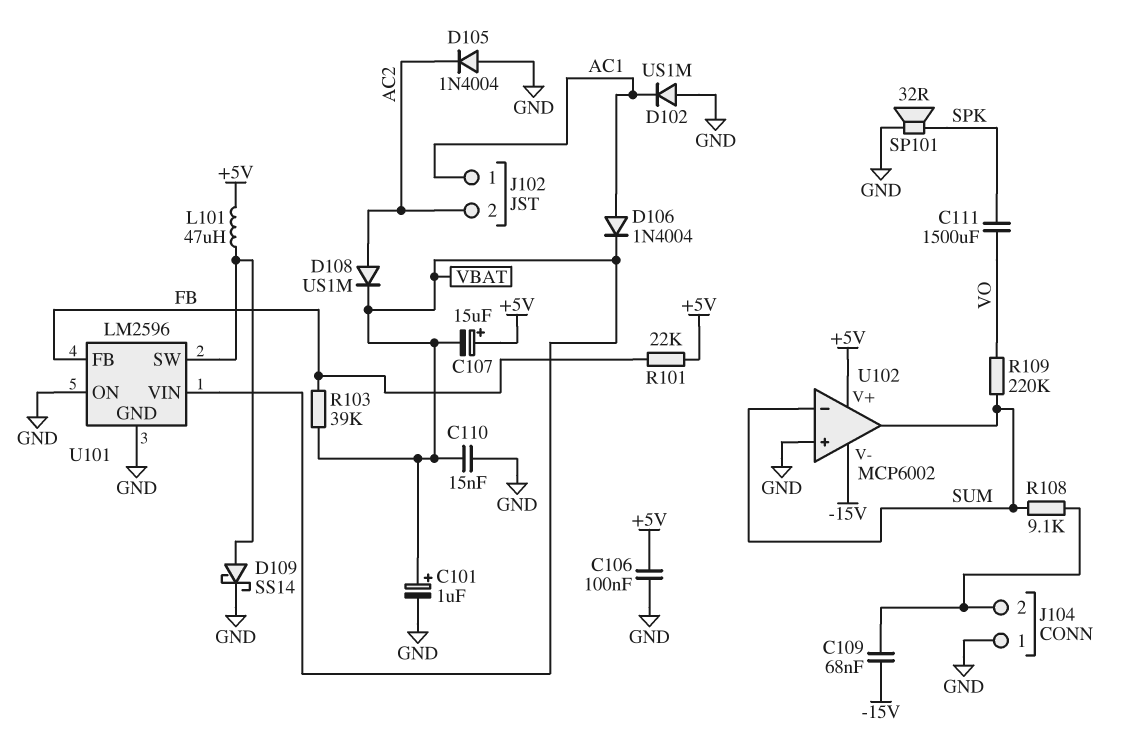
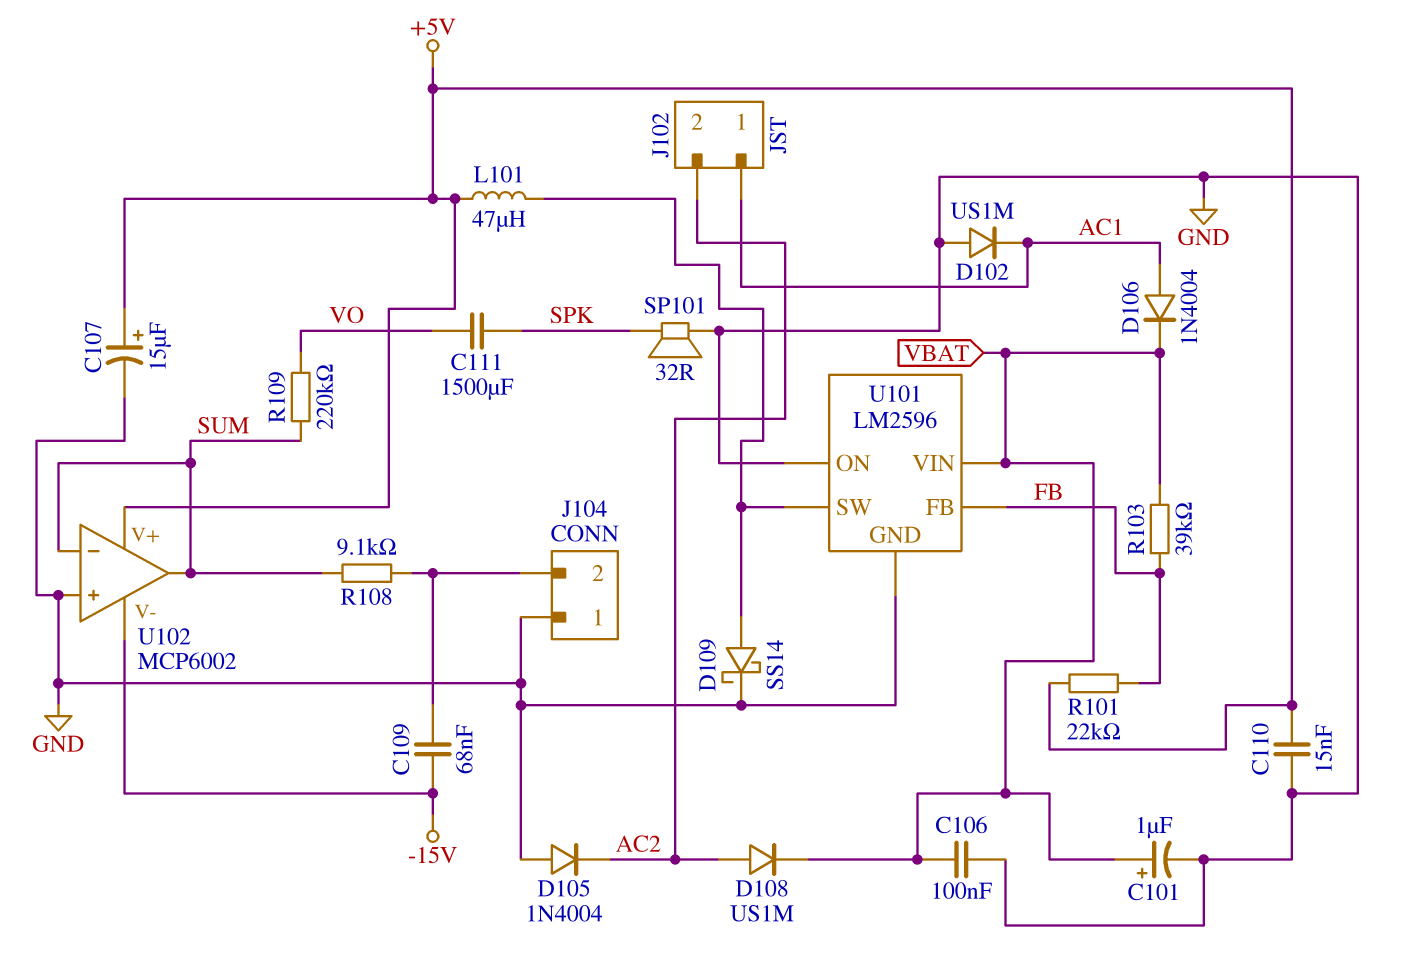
C106: 100nF (+5V, GND) -> 100nF (GND, VBAT)
C107: 15uF (plus +5V, minus VBAT) -> 15uF (plus +5V, minus GND)
C110: 15nF (GND, VBAT) -> 15nF (+5V, GND)

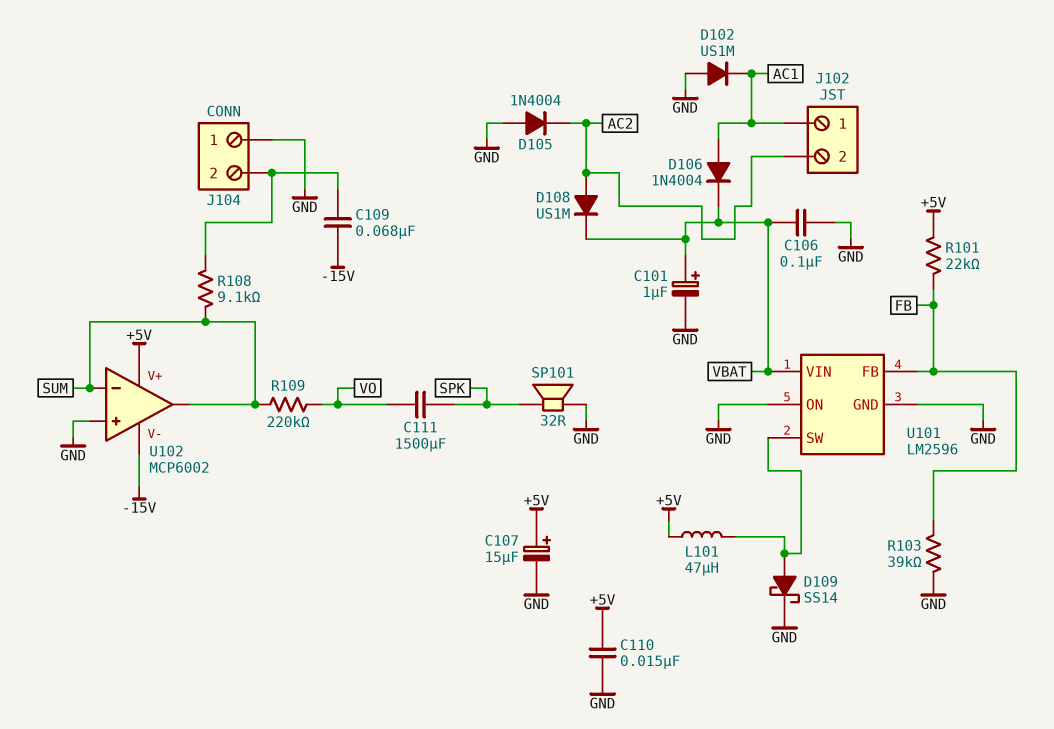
R103: 39k (FB, VBAT) -> 39k (FB, GND)

